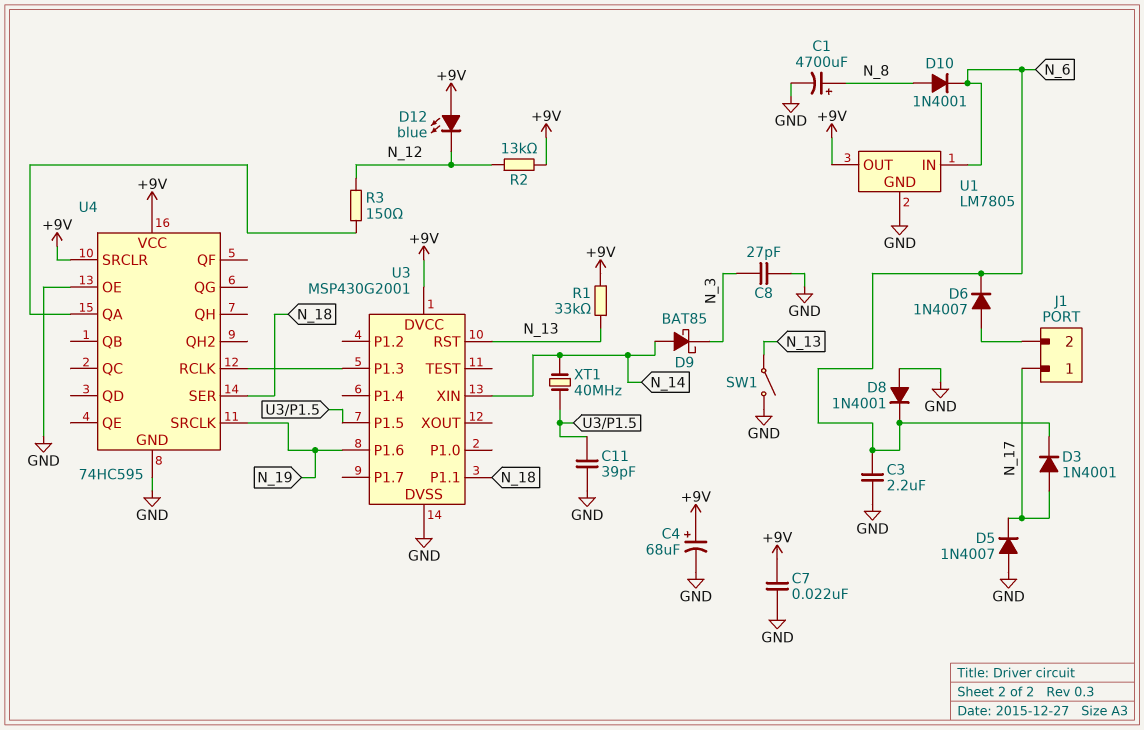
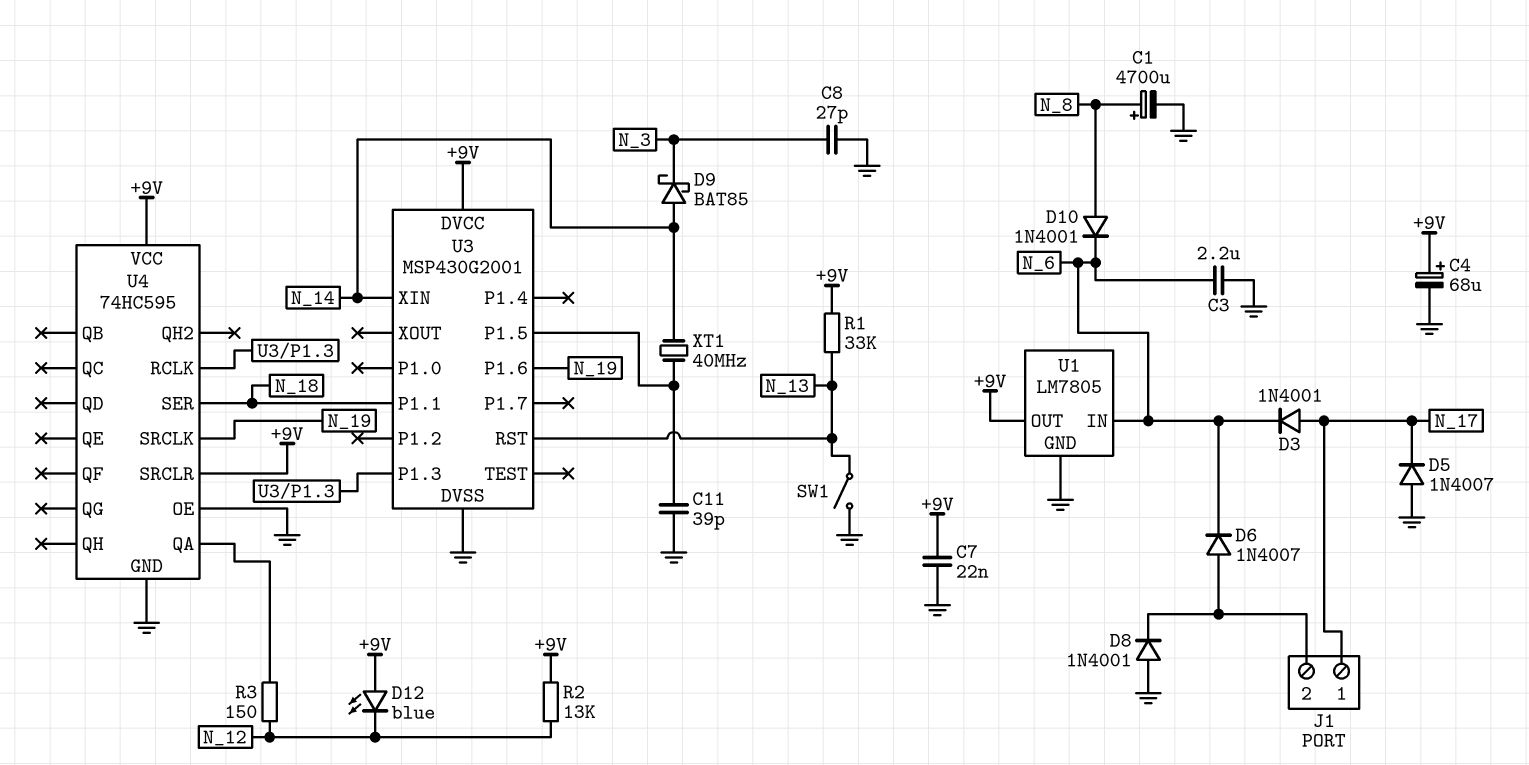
D8: diode 1N4001 (A GND, K N_6) -> diode 1N4001 (A GND, K J1/2)

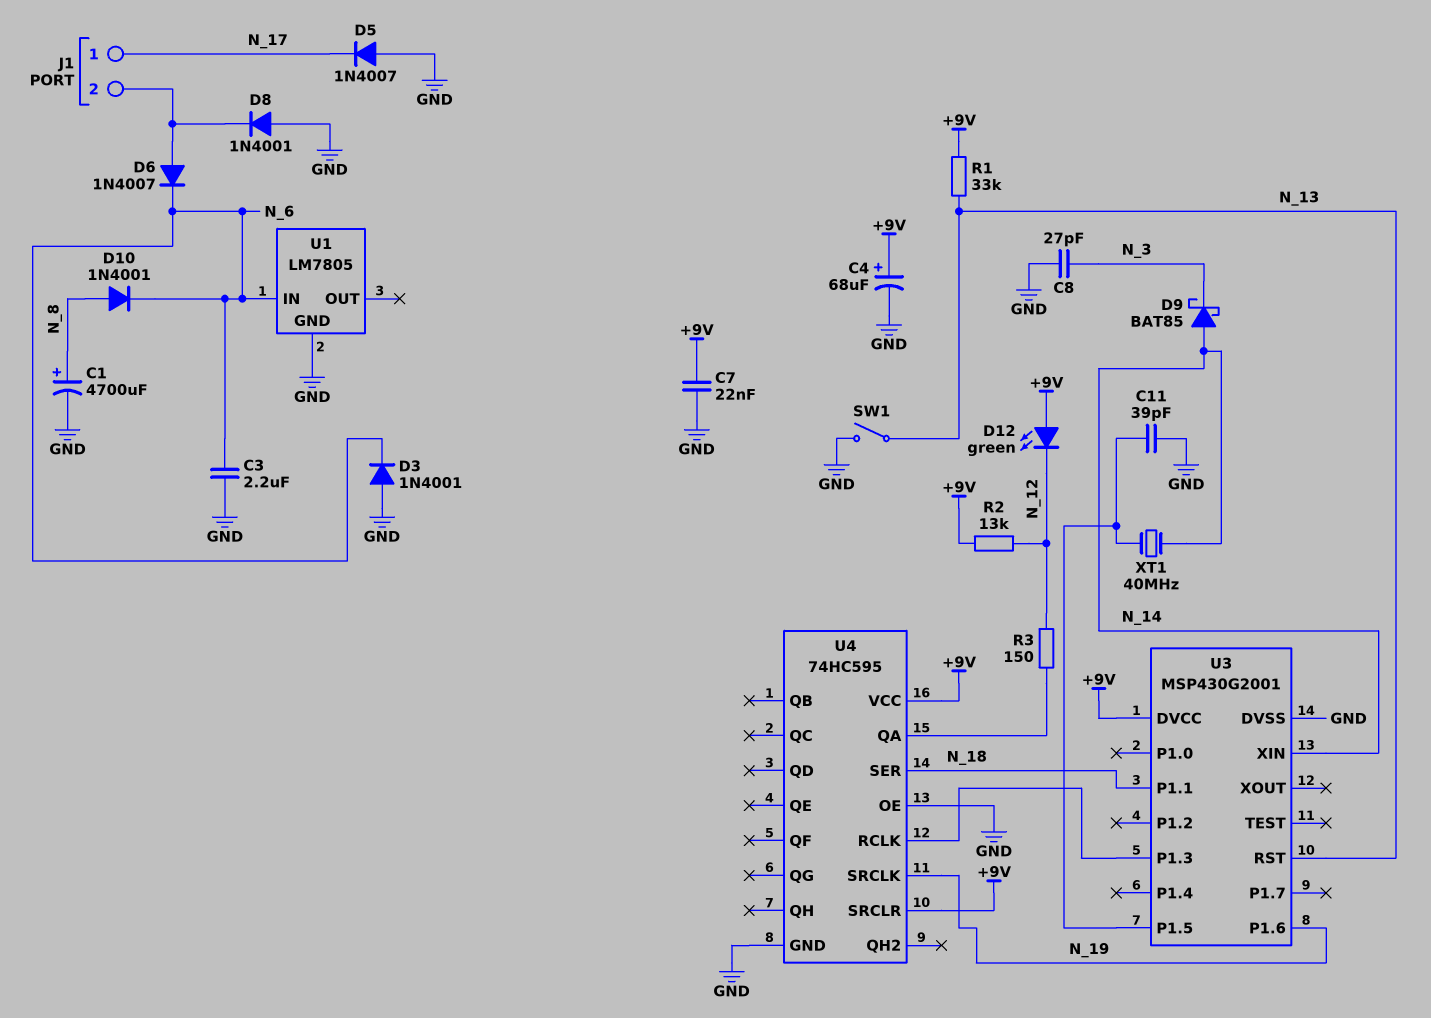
D3: diode 1N4001 (A N_17, K N_6) -> diode 1N4001 (A GND, K N_6)
D12: LED blue (A +9V, K N_12) -> LED green (A +9V, K N_12)
U1 pin OUT: +9V -> none

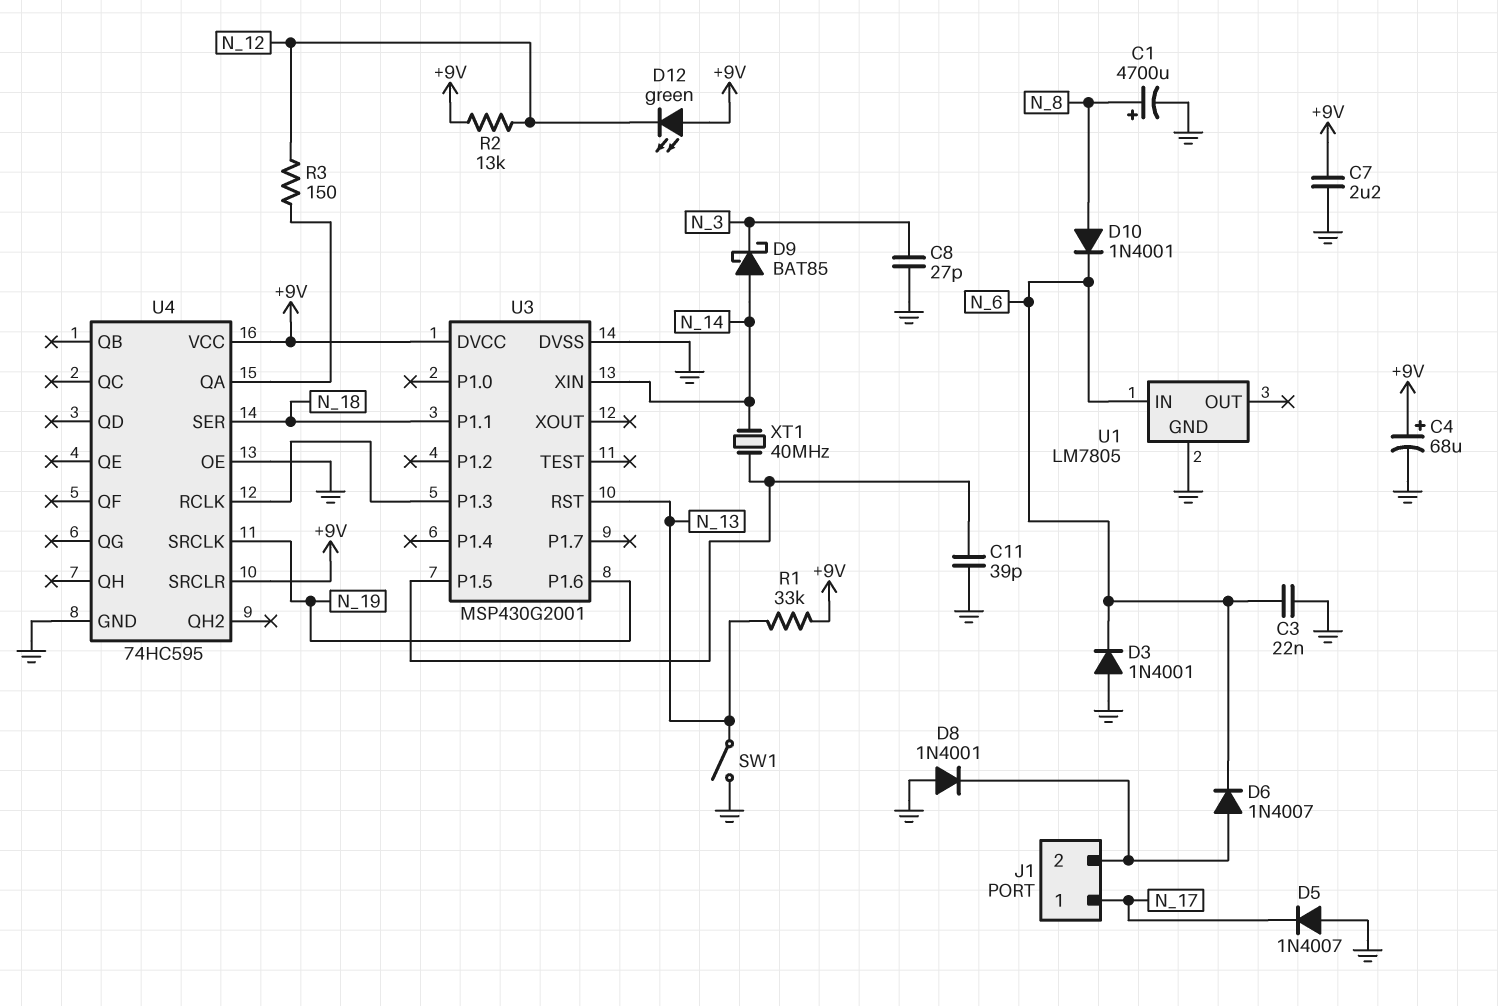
C3: 2.2uF (GND, N_6) -> 22nF (GND, N_6)
C7: 22nF (+9V, GND) -> 2.2uF (+9V, GND)

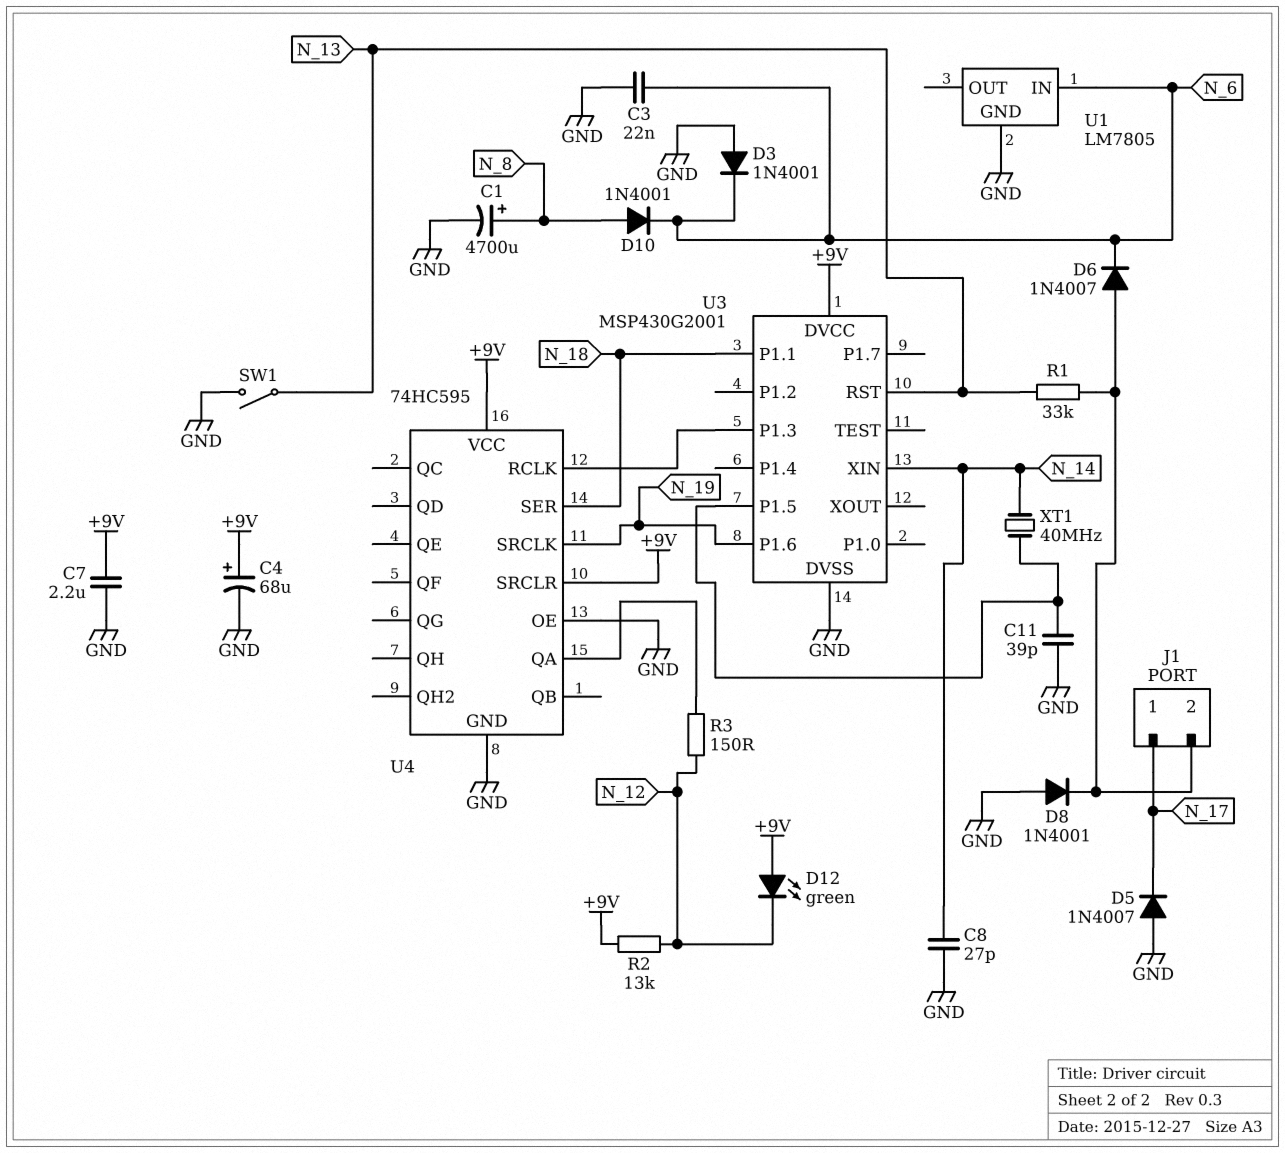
C8: 27pF (GND, N_3) -> 27pF (GND, N_14)
D9: schottky BAT85 (A N_14, K N_3) -> none
R1: 33k (+9V, N_13) -> 33k (J1/2, N_13)

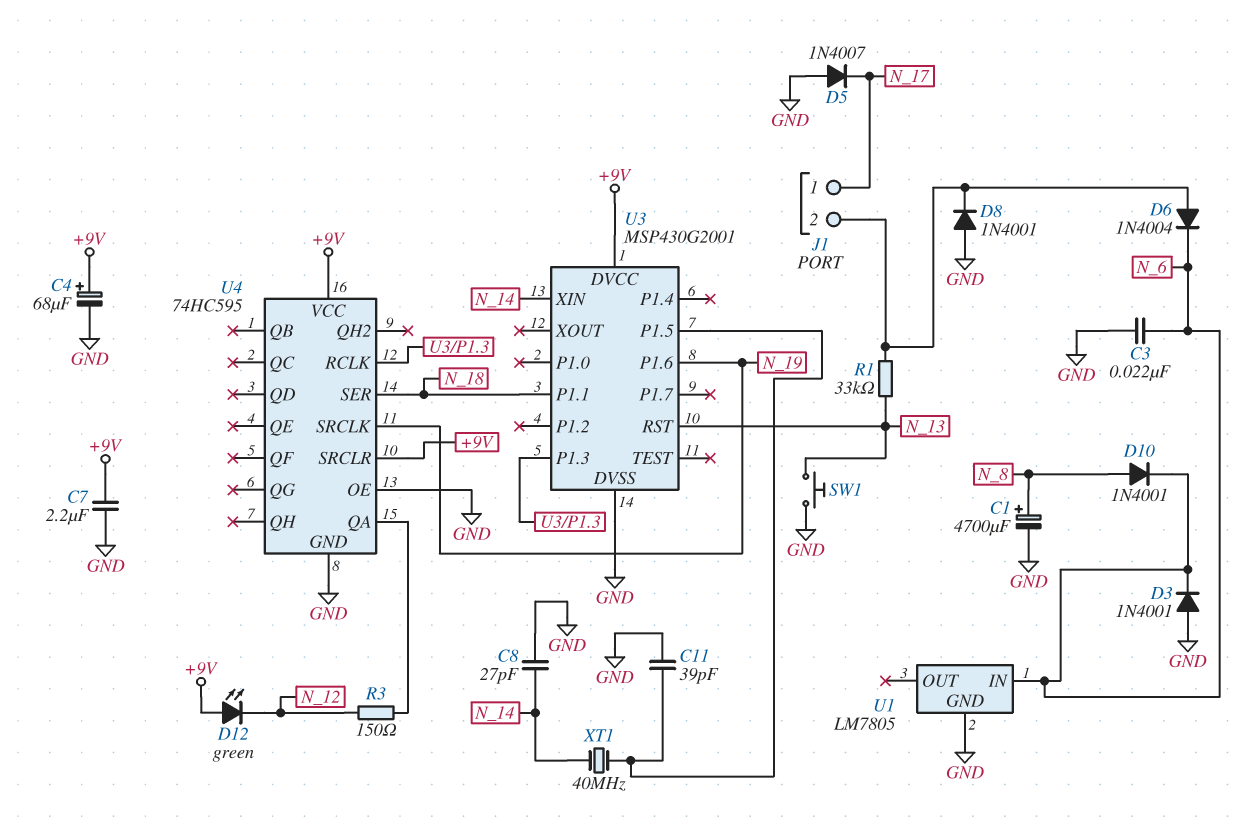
D6: diode 1N4007 (A J1/2, K N_6) -> diode 1N4004 (A J1/2, K N_6)
R2: 13k (+9V, N_12) -> none
SW1: switch (GND, N_13) -> button (GND, N_13)

